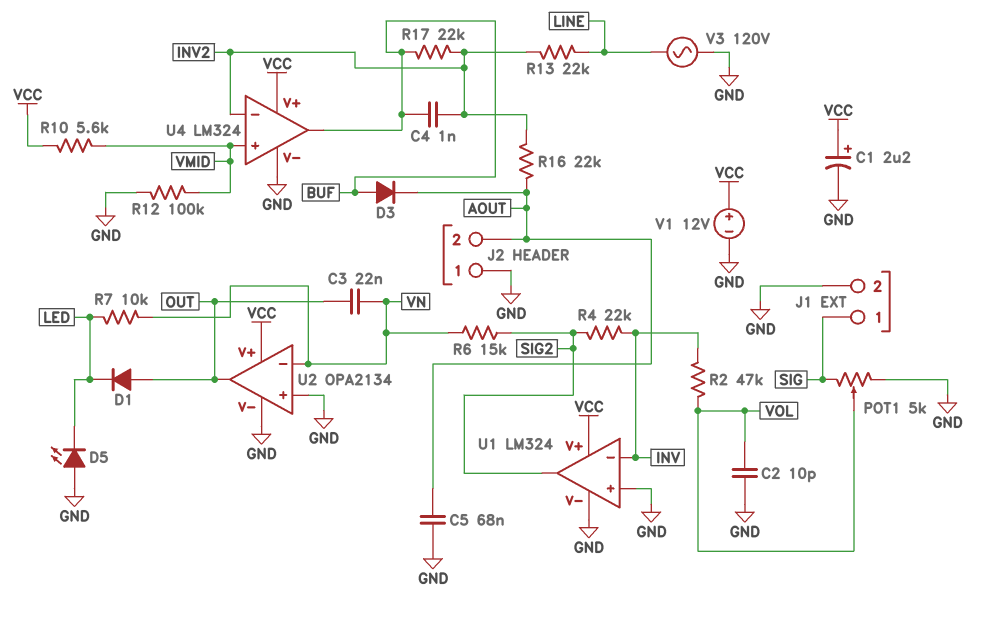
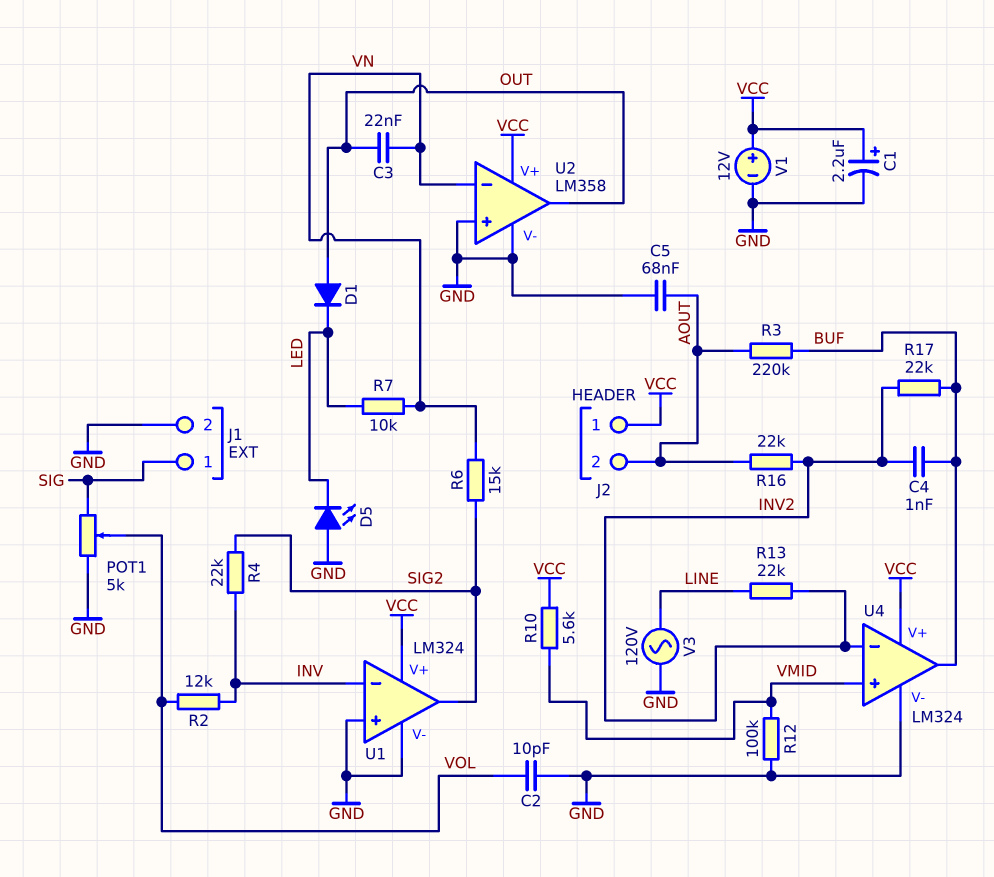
D3: diode (A BUF, K AOUT) -> none
J2 pin 1: GND -> VCC
R2: 47k (INV, VOL) -> 12k (INV, VOL)
R3: none -> 220k (AOUT, BUF)
U2: OPA2134 -> LM358

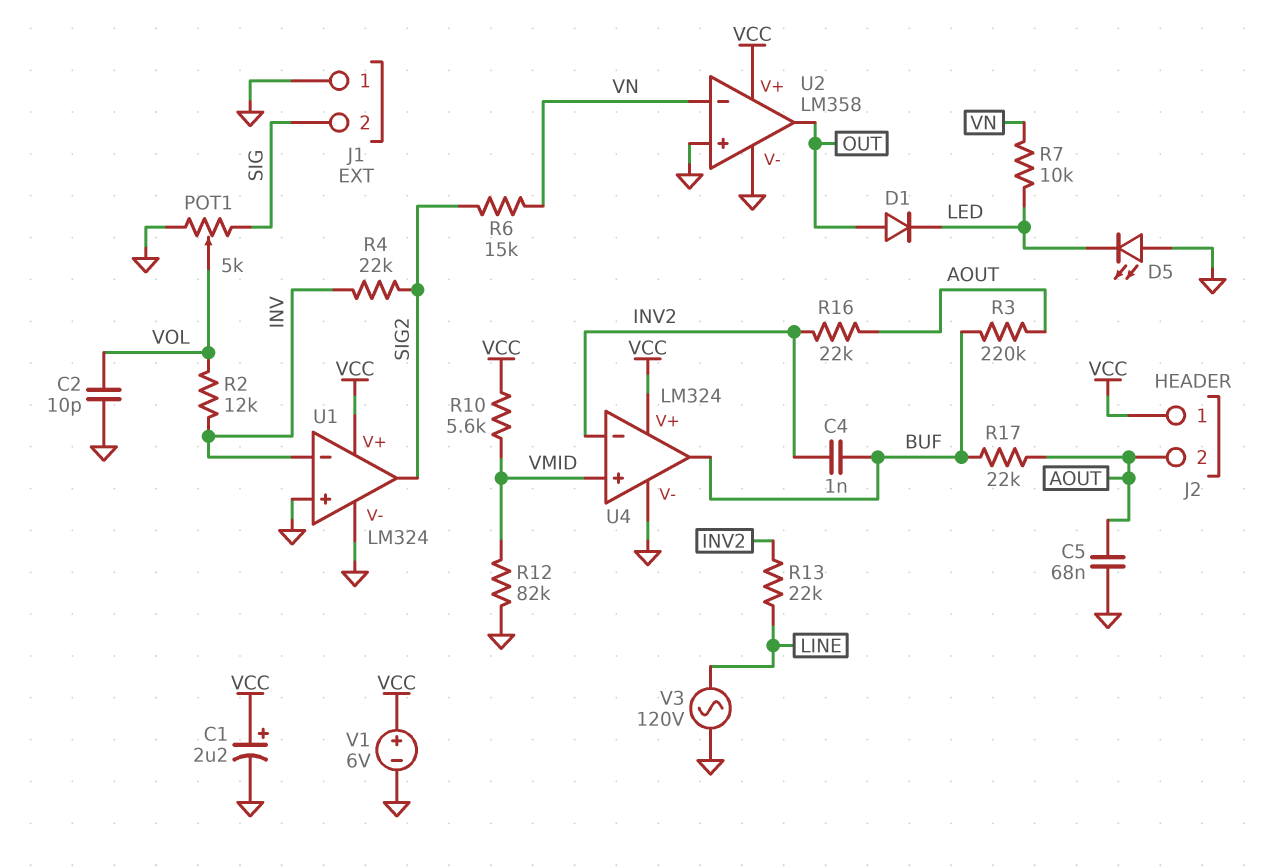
C3: 22nF (OUT, VN) -> none
J1 pin 1: SIG -> GND
J1 pin 2: GND -> SIG
R12: 100k (GND, VMID) -> 82k (GND, VMID)
R17: 22k (BUF, INV2) -> 22k (AOUT, BUF)
V1: 12V (plus VCC, minus GND) -> 6V (plus VCC, minus GND)

